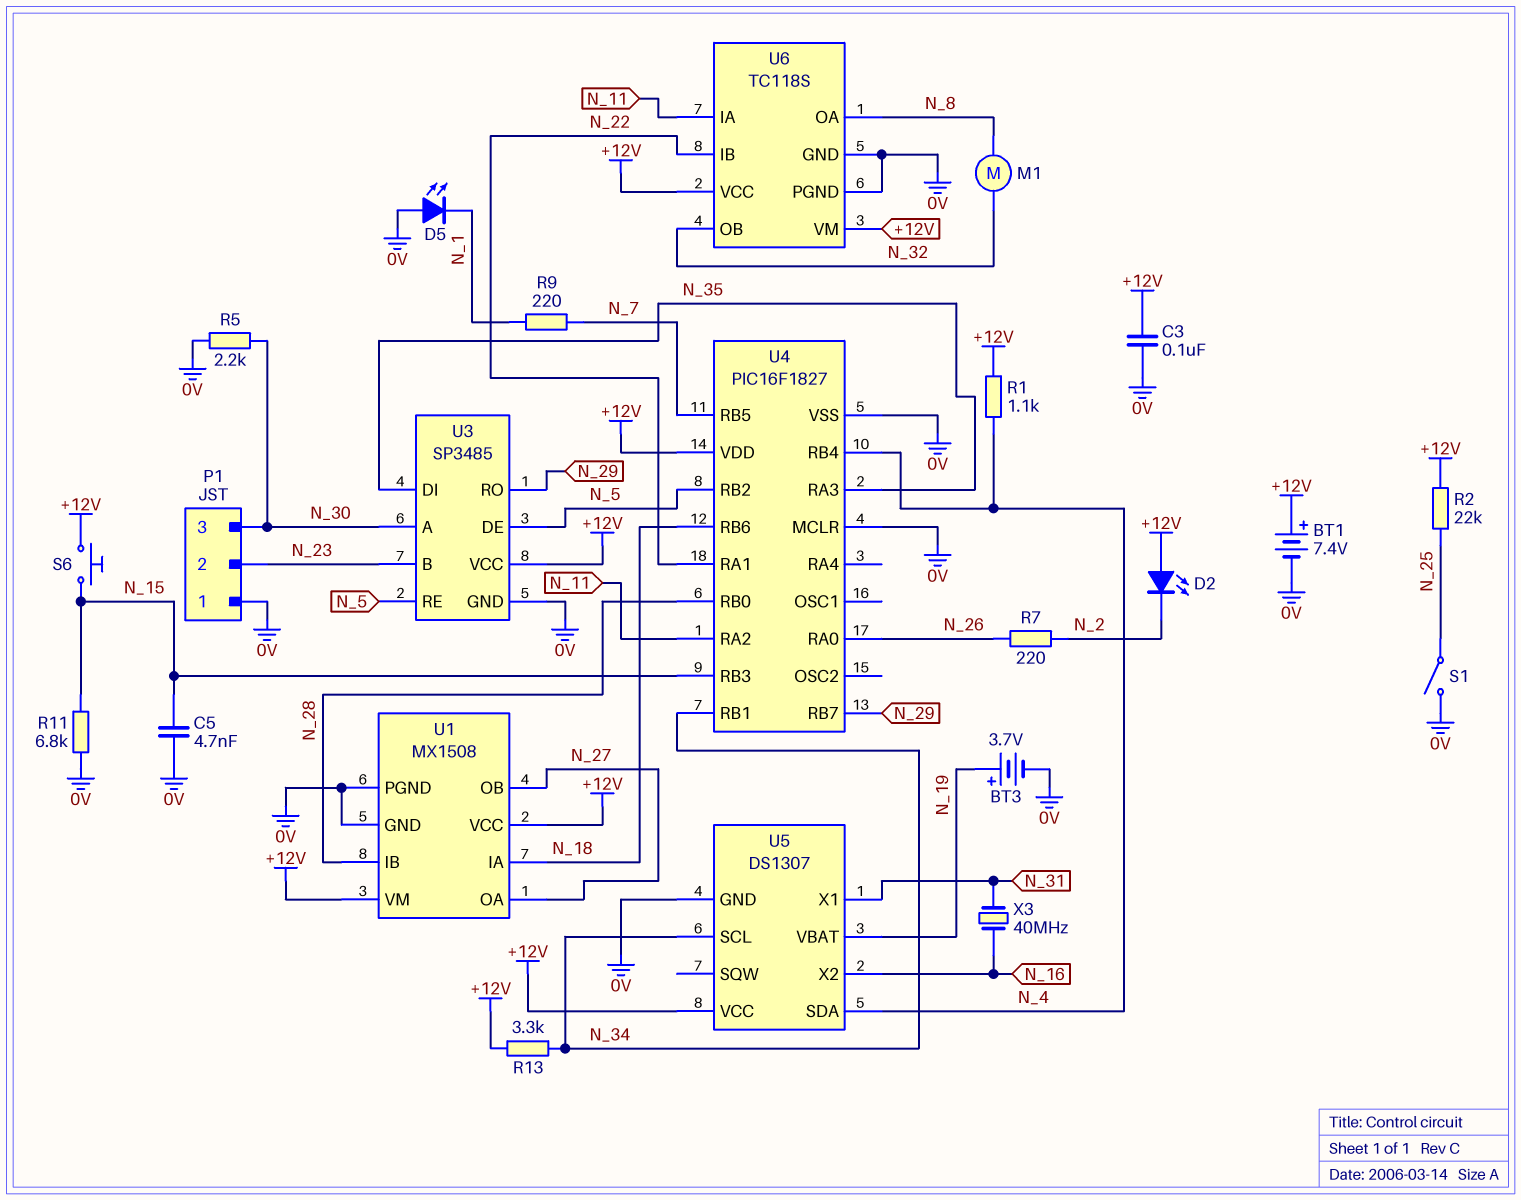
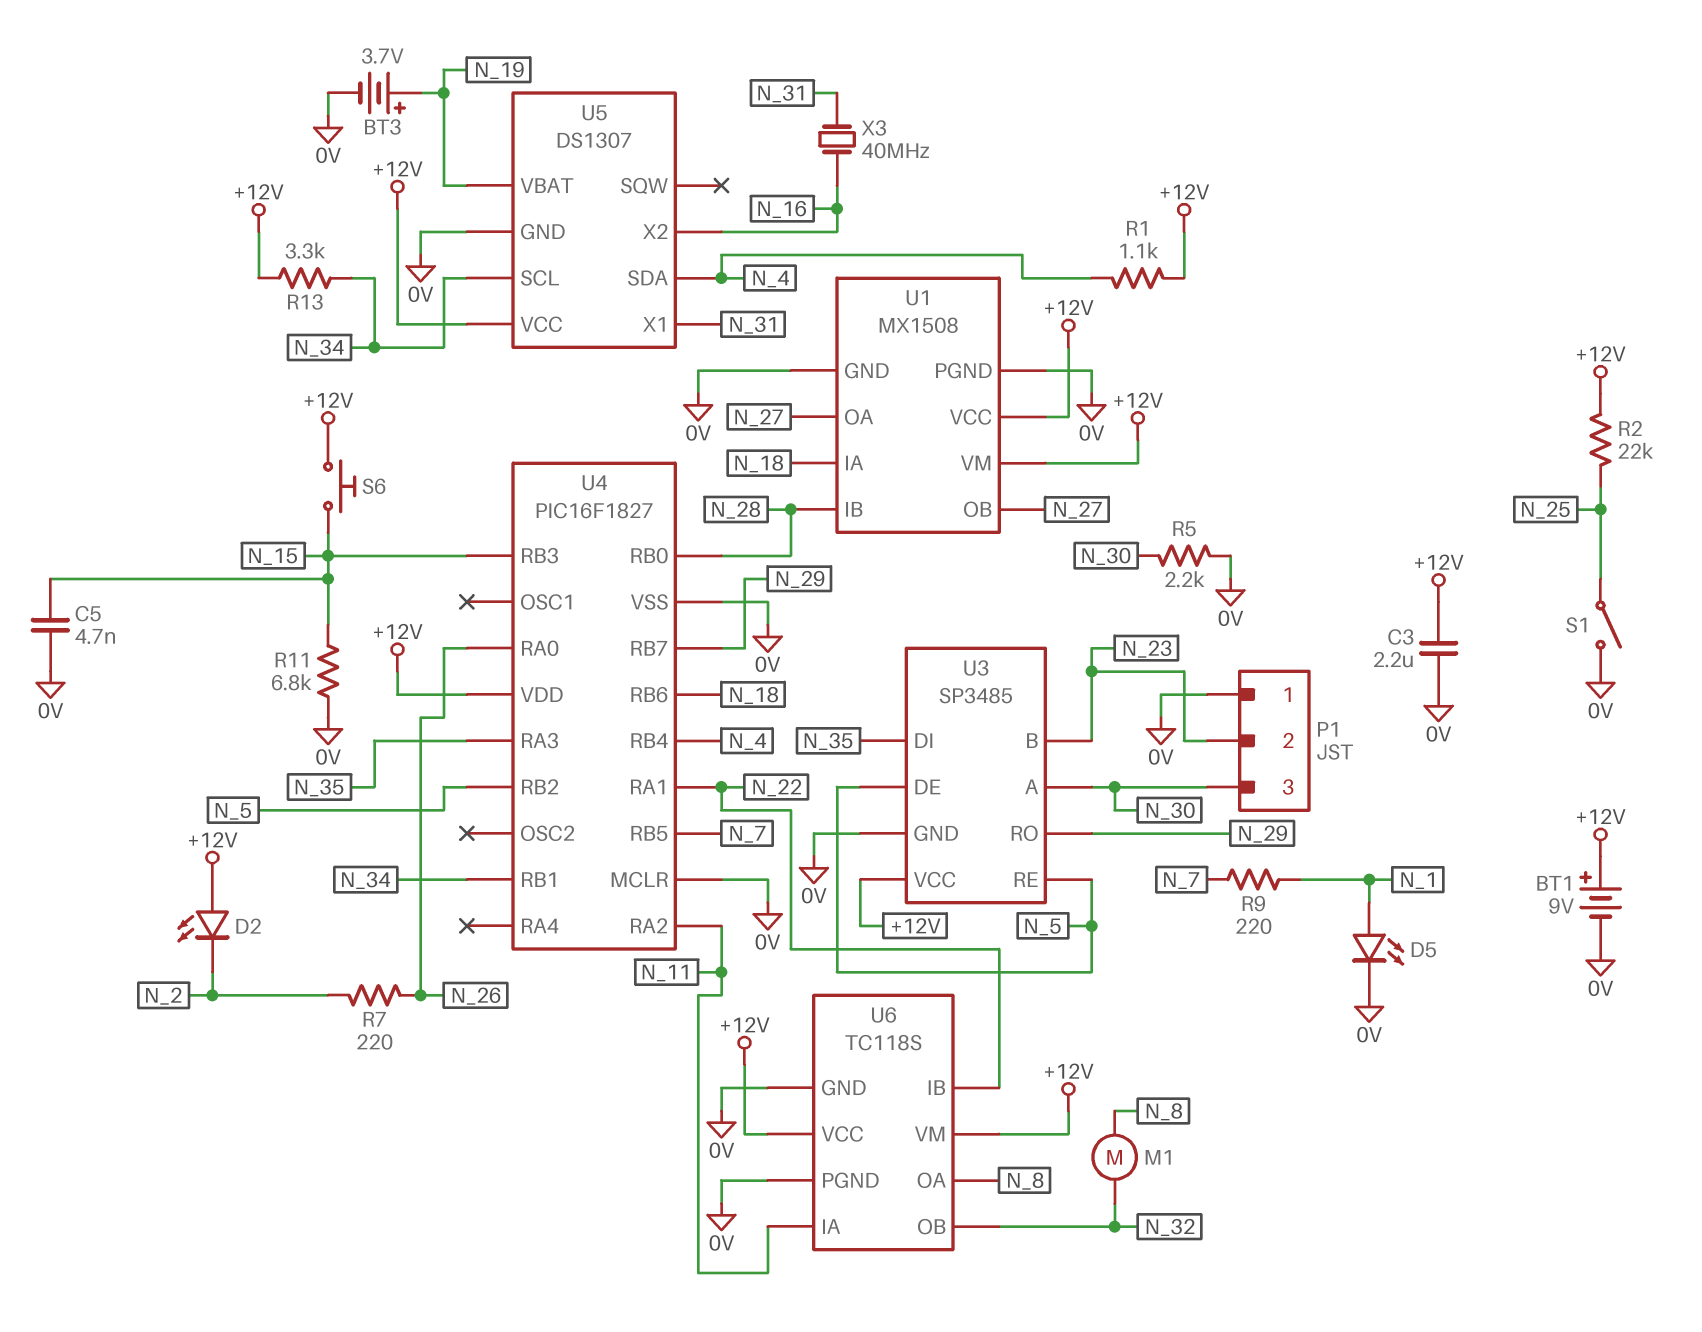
BT1: 7.4V (plus +12V, minus 0V) -> 9V (plus +12V, minus 0V)
C3: 100nF (+12V, 0V) -> 2.2uF (+12V, 0V)
D5: LED (A 0V, K N_1) -> LED (A N_1, K 0V)

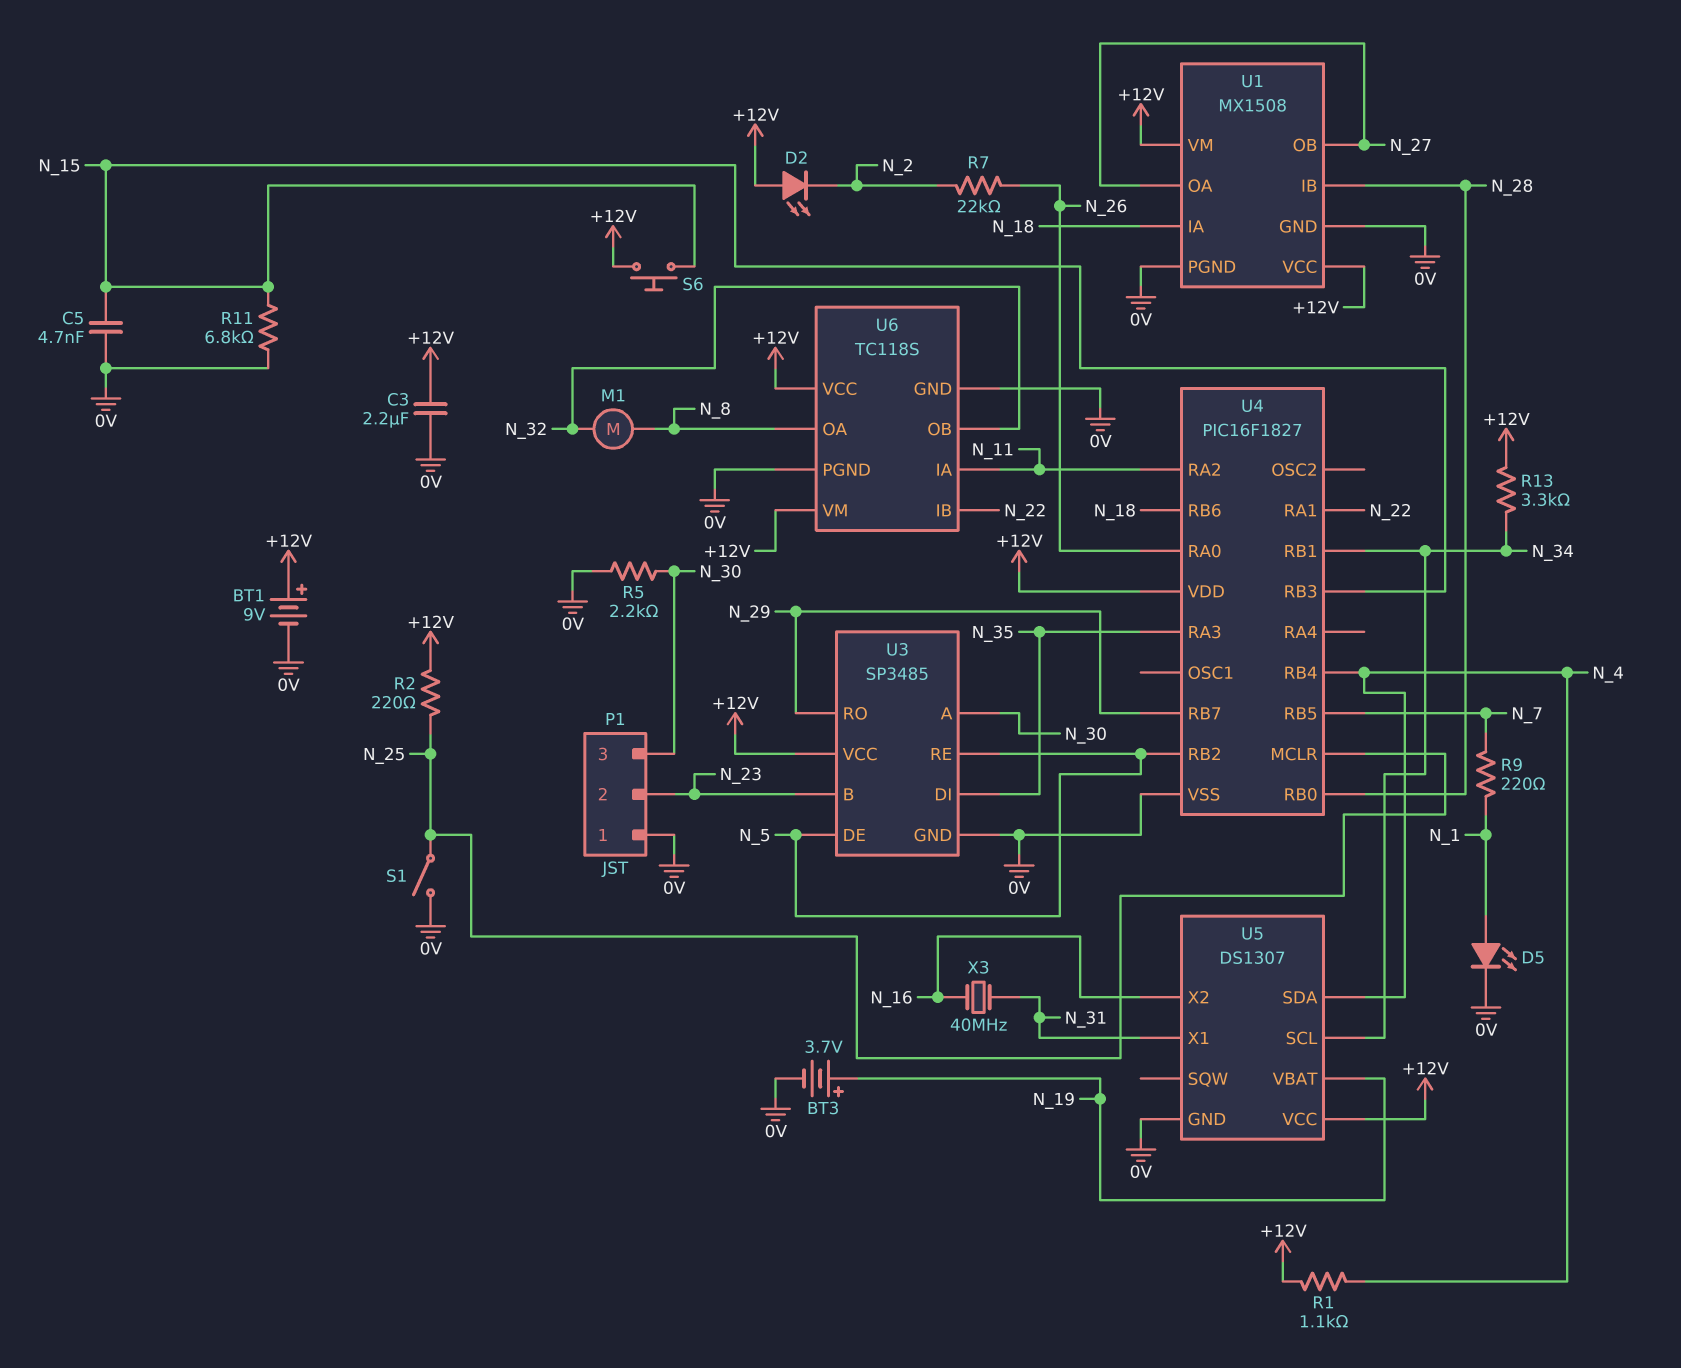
R2: 22k (+12V, N_25) -> 220 (+12V, N_25)
R7: 220 (N_2, N_26) -> 22k (N_2, N_26)
U4 pin MCLR: 0V -> N_25

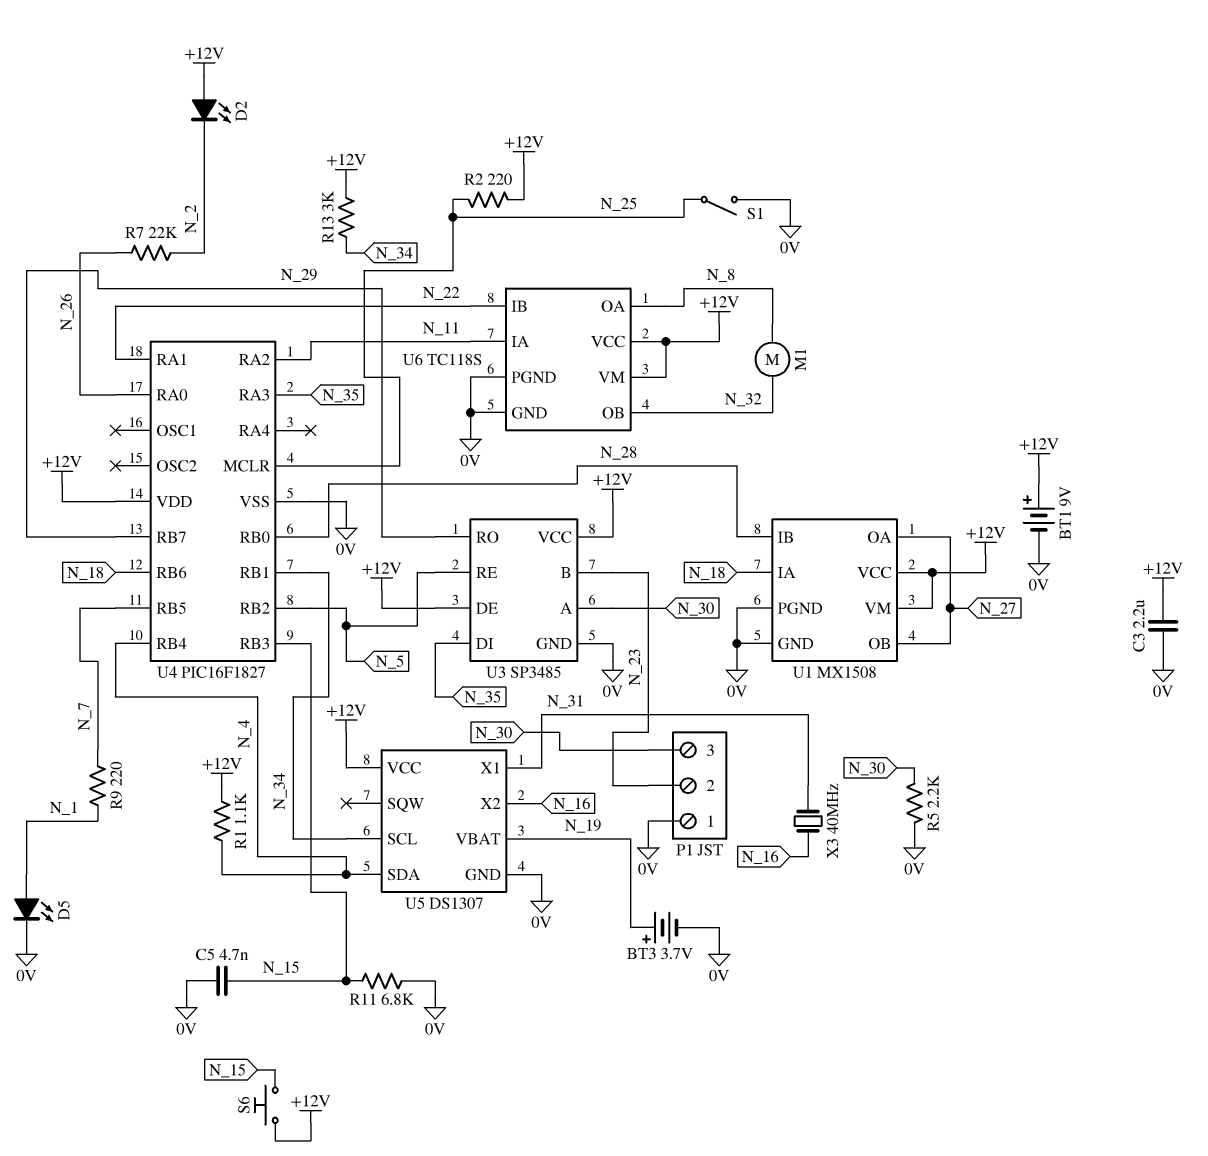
R13: 3.3k (+12V, N_34) -> 3k (+12V, N_34)
U3 pin DE: N_5 -> +12V

